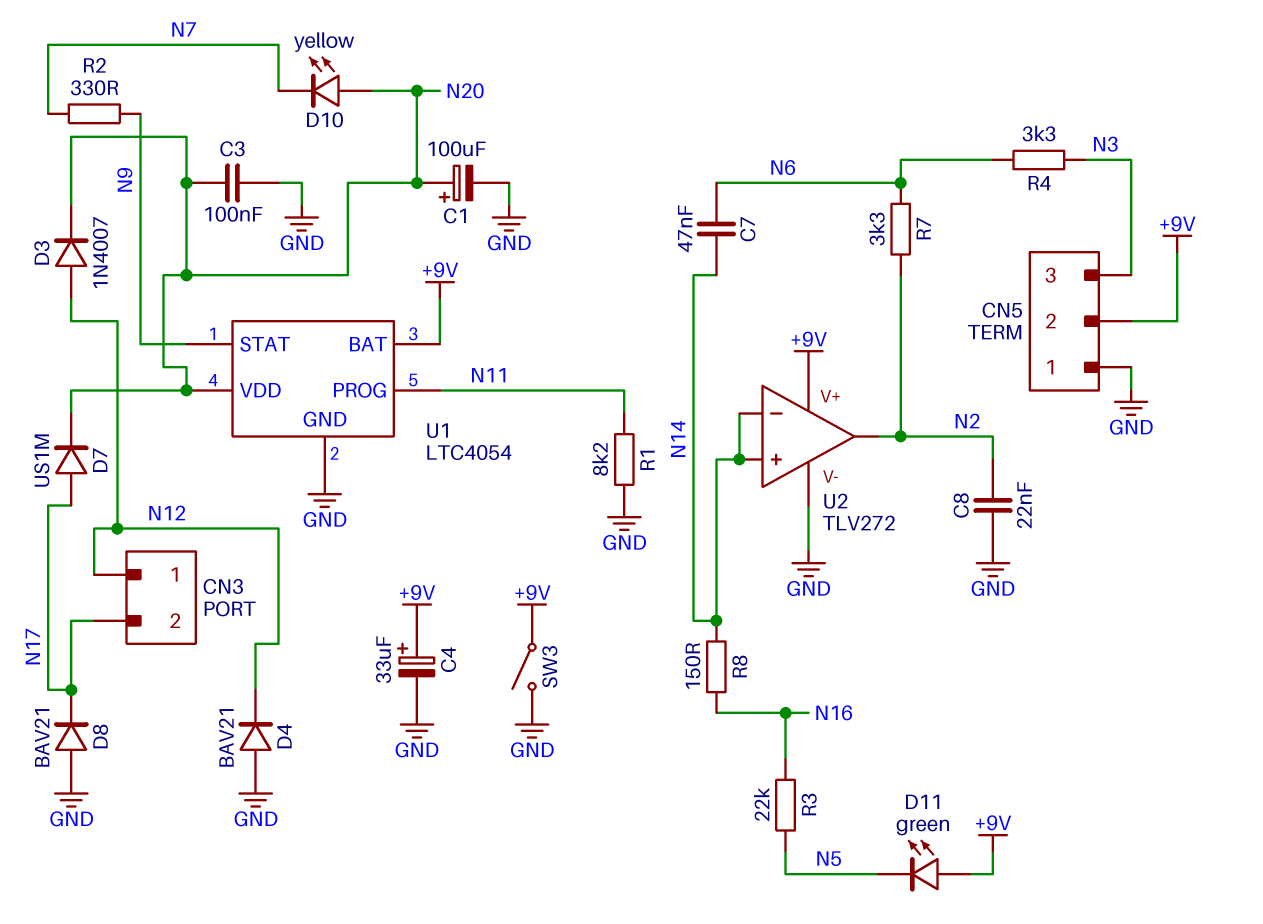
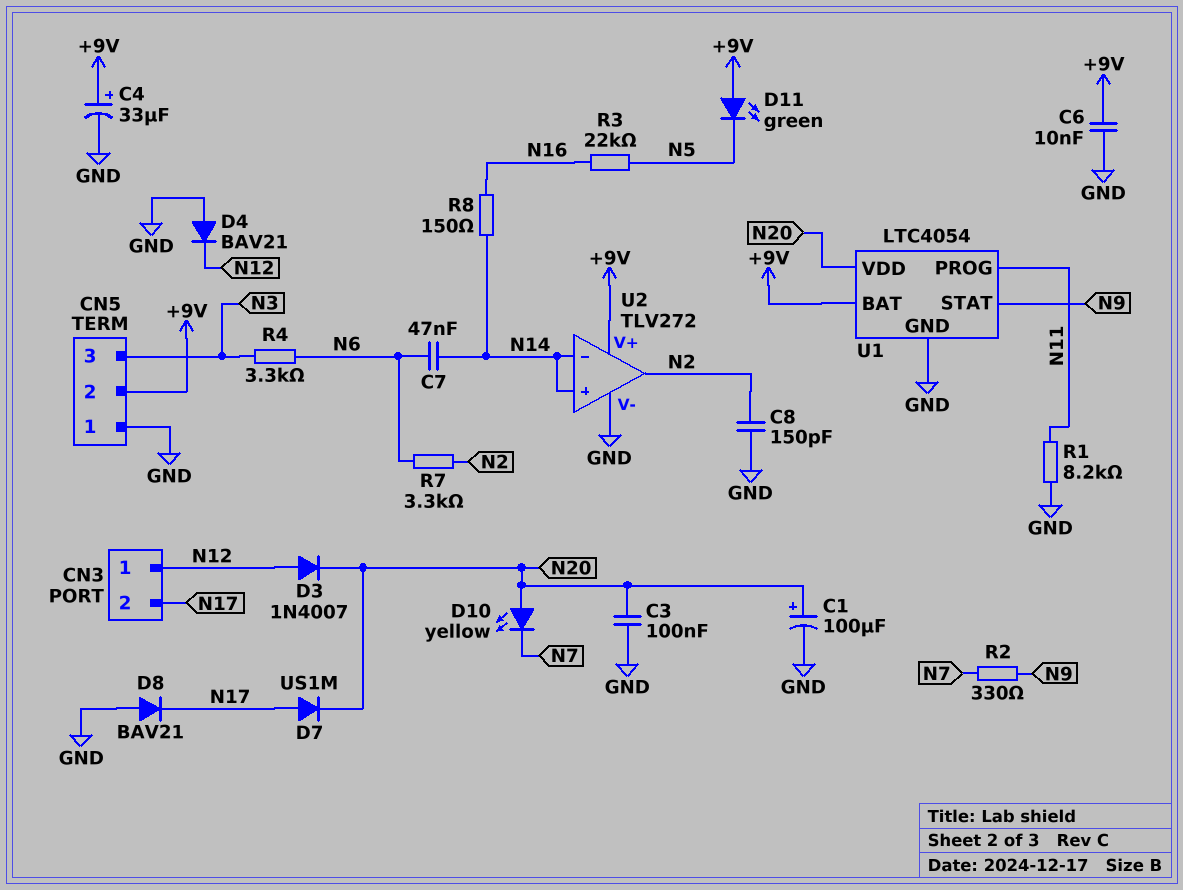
C6: none -> 10nF (+9V, GND)
C8: 22nF (GND, N2) -> 150pF (GND, N2)
SW3: switch (+9V, GND) -> none

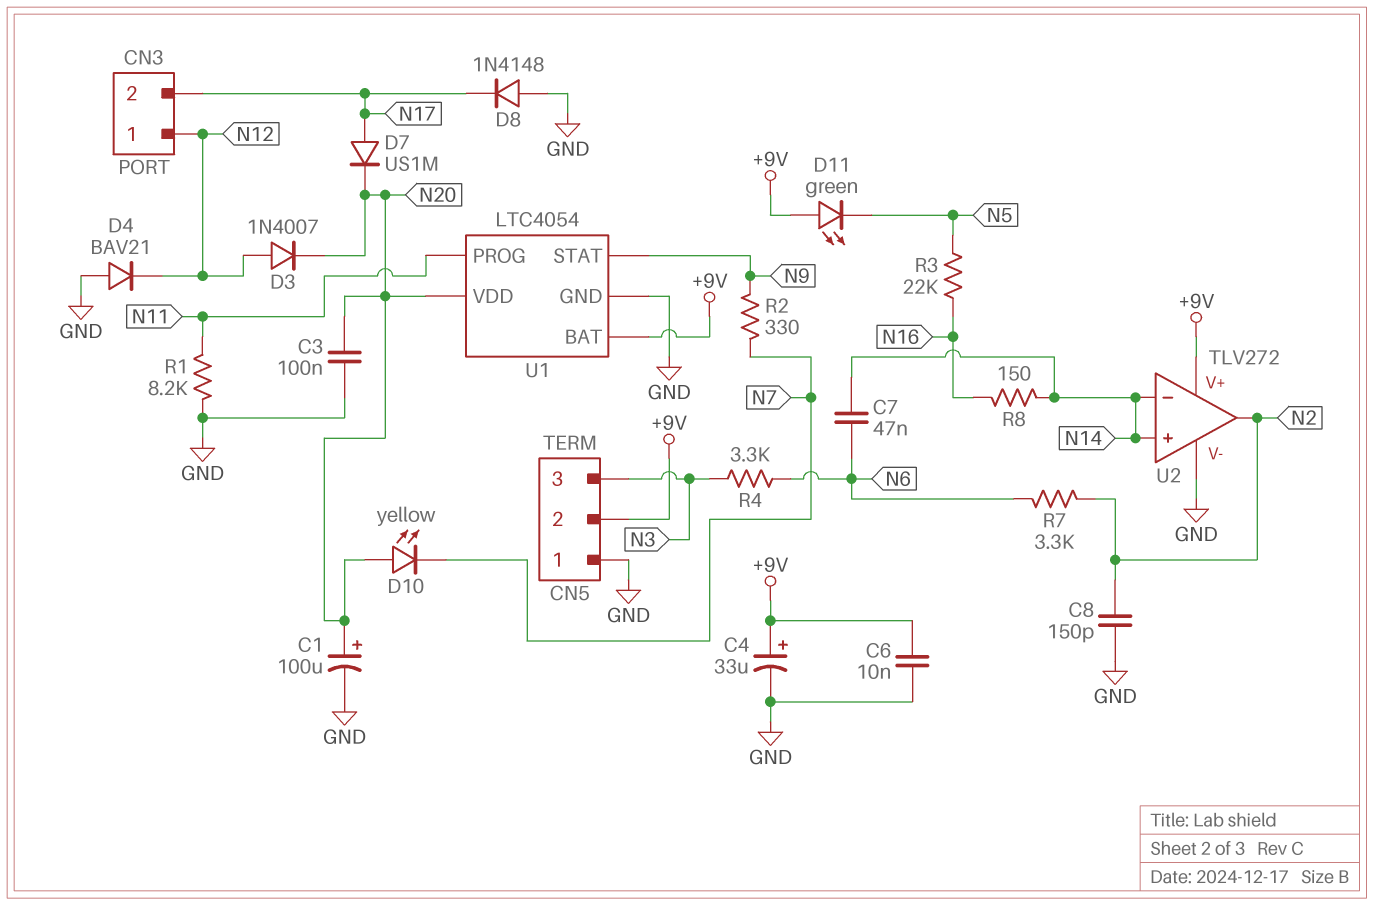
D8: diode BAV21 (A GND, K N17) -> diode 1N4148 (A GND, K N17)

